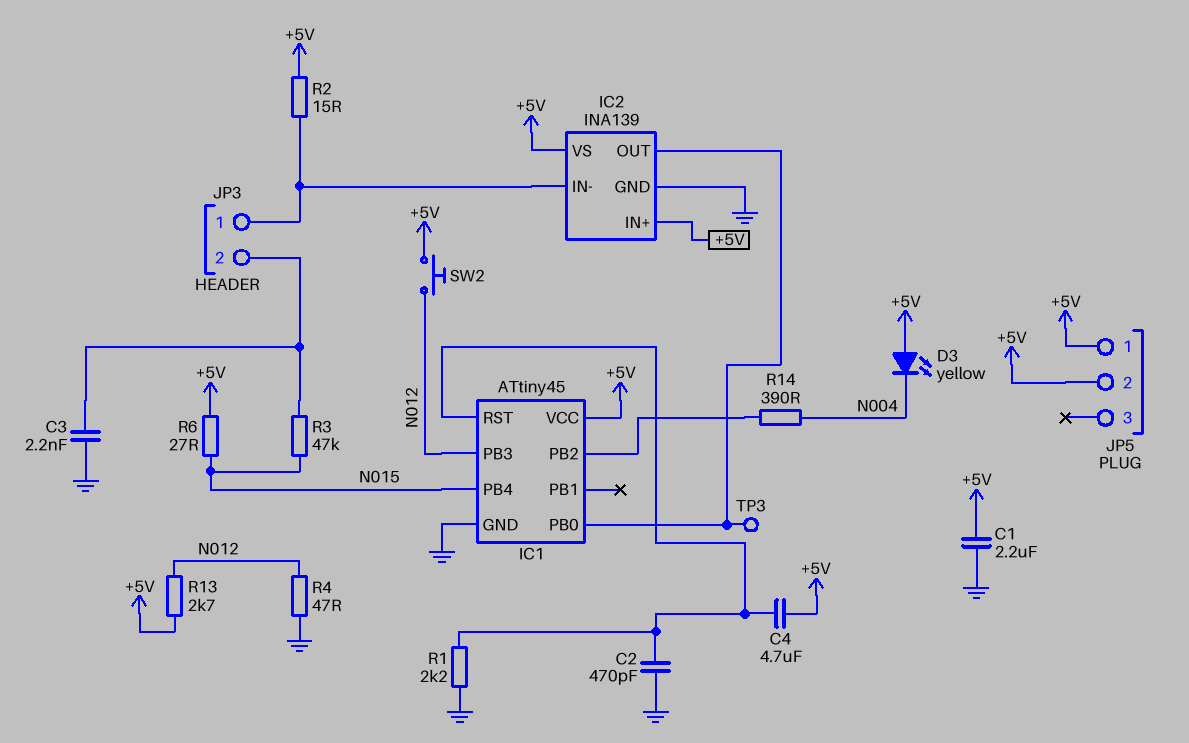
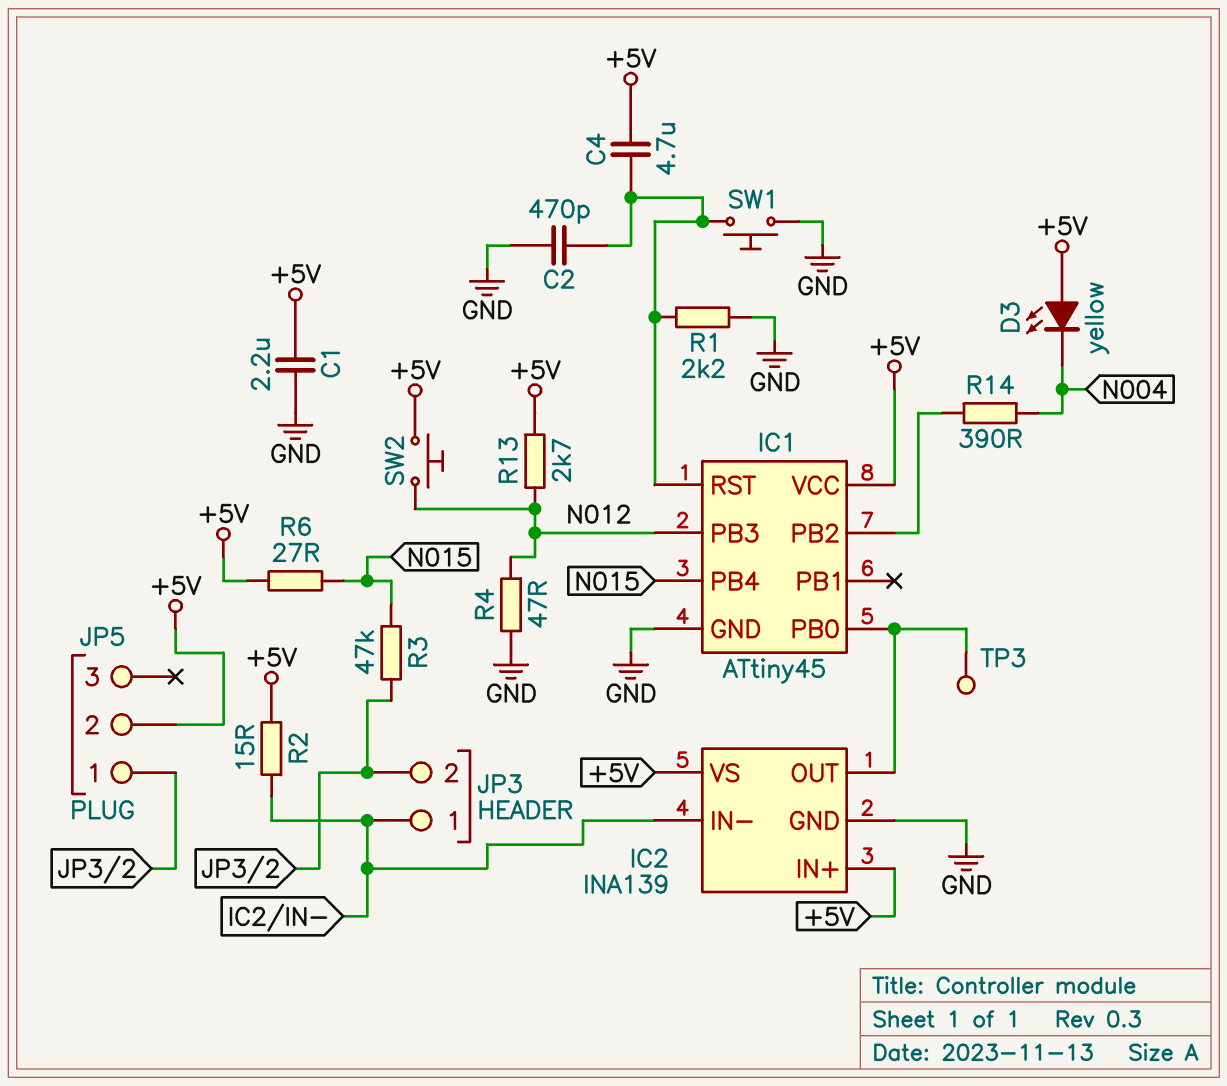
C3: 2.2nF (GND, JP3/2) -> none
JP5 pin 1: +5V -> JP3/2
SW1: none -> button (GND, IC1/RST)

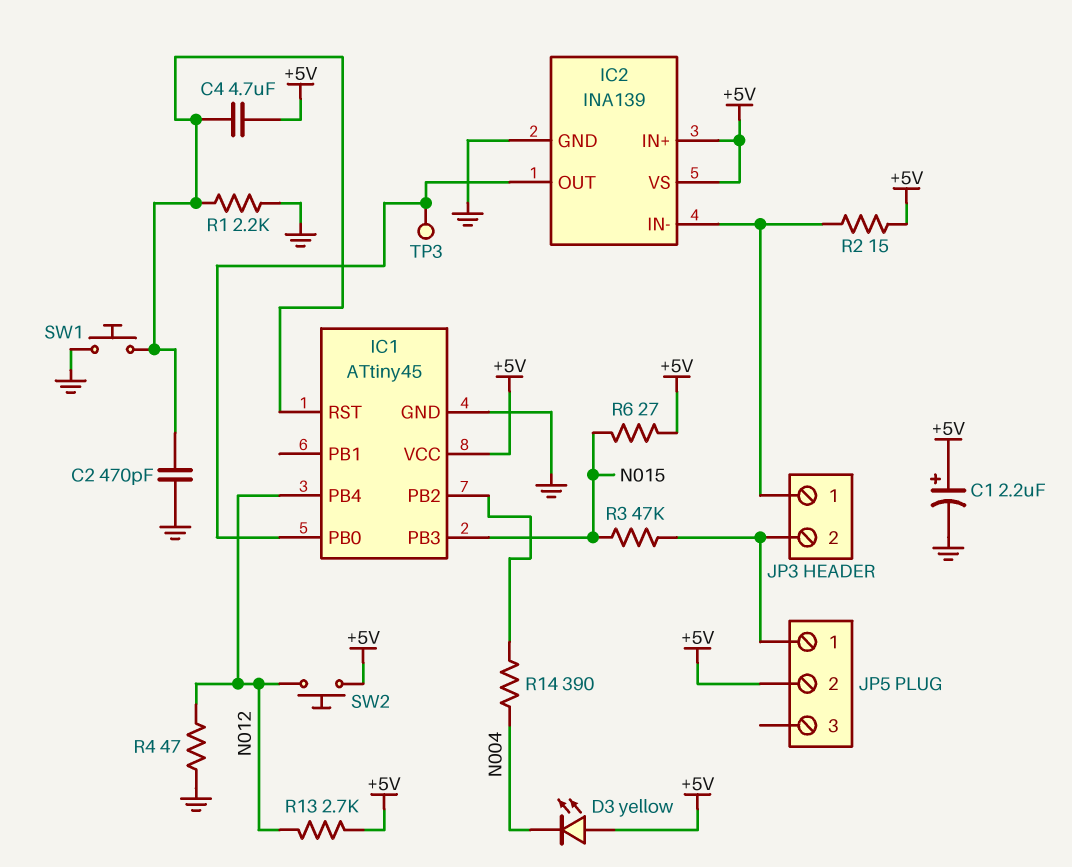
C1: 2.2uF (+5V, GND) -> 2.2uF (plus +5V, minus GND)
IC1 pin PB3: N012 -> N015
IC1 pin PB4: N015 -> N012

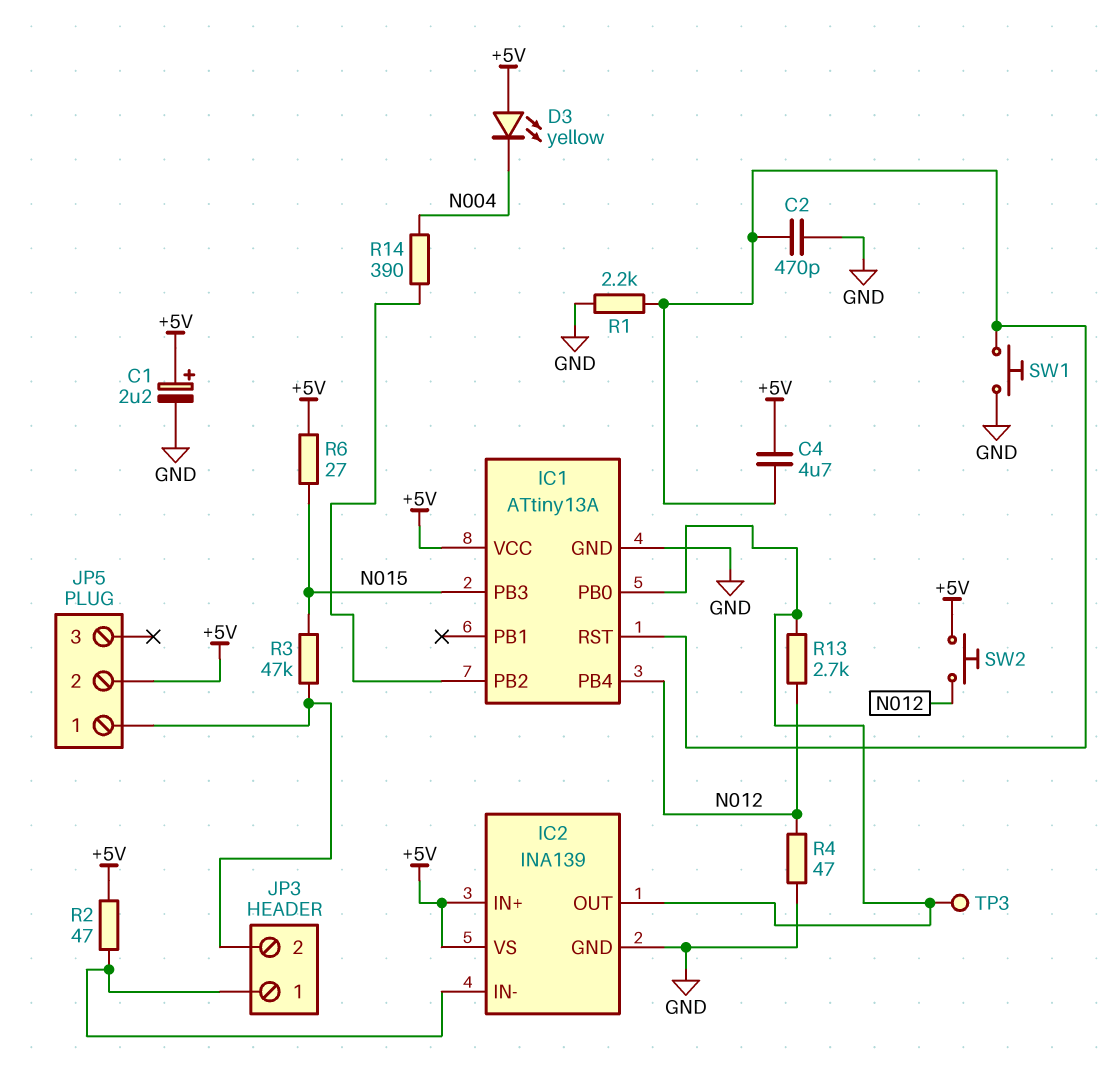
IC1: ATtiny45 -> ATtiny13A
R2: 15 (+5V, IC2/IN-) -> 47 (+5V, IC2/IN-)
R13: 2.7k (+5V, N012) -> 2.7k (IC1/PB0, N012)

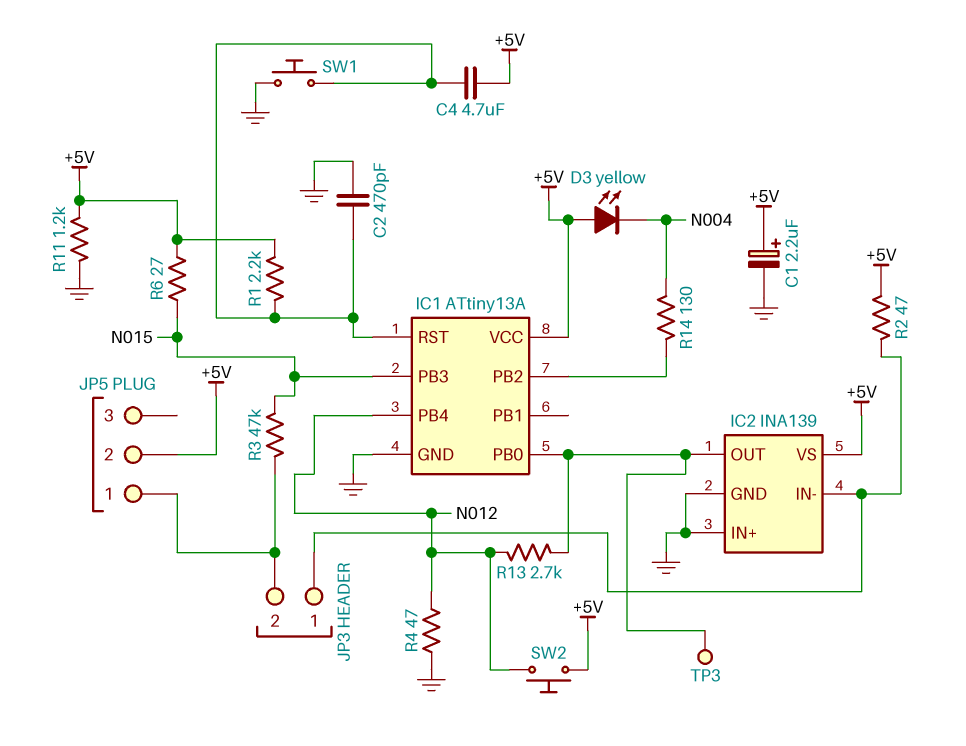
IC2 pin IN+: +5V -> GND
R1: 2.2k (GND, IC1/RST) -> 2.2k (+5V, IC1/RST)
R11: none -> 1.2k (+5V, GND)
R14: 390 (IC1/PB2, N004) -> 130 (IC1/PB2, N004)

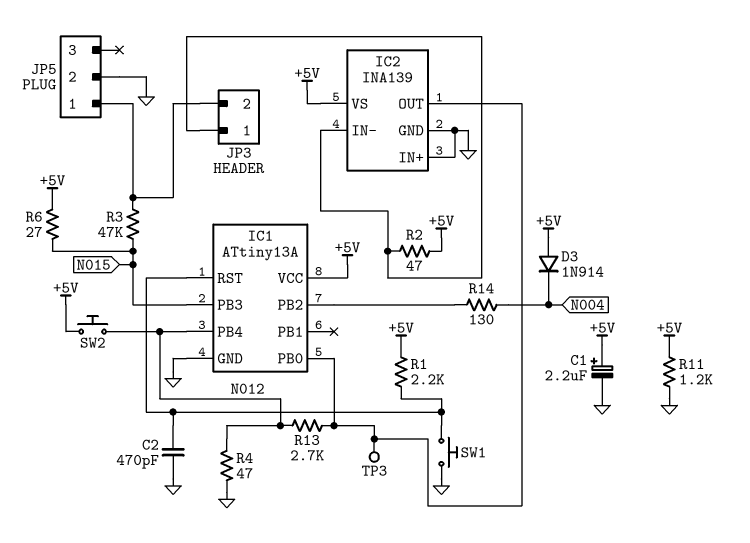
C4: 4.7uF (+5V, IC1/RST) -> none
D3: LED yellow (A +5V, K N004) -> diode 1N914 (A +5V, K N004)
JP5 pin 2: +5V -> GND

